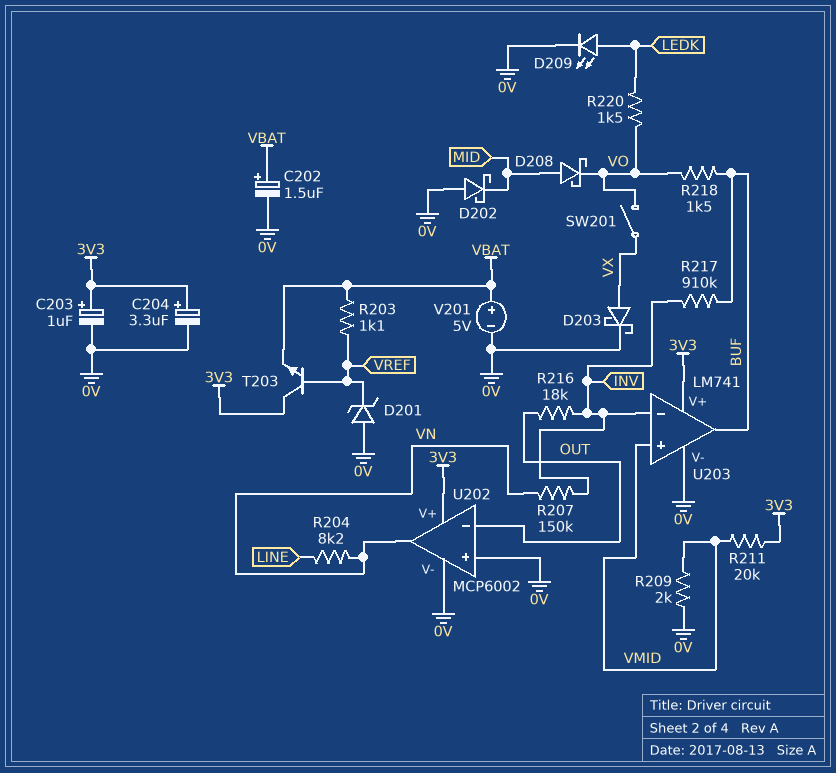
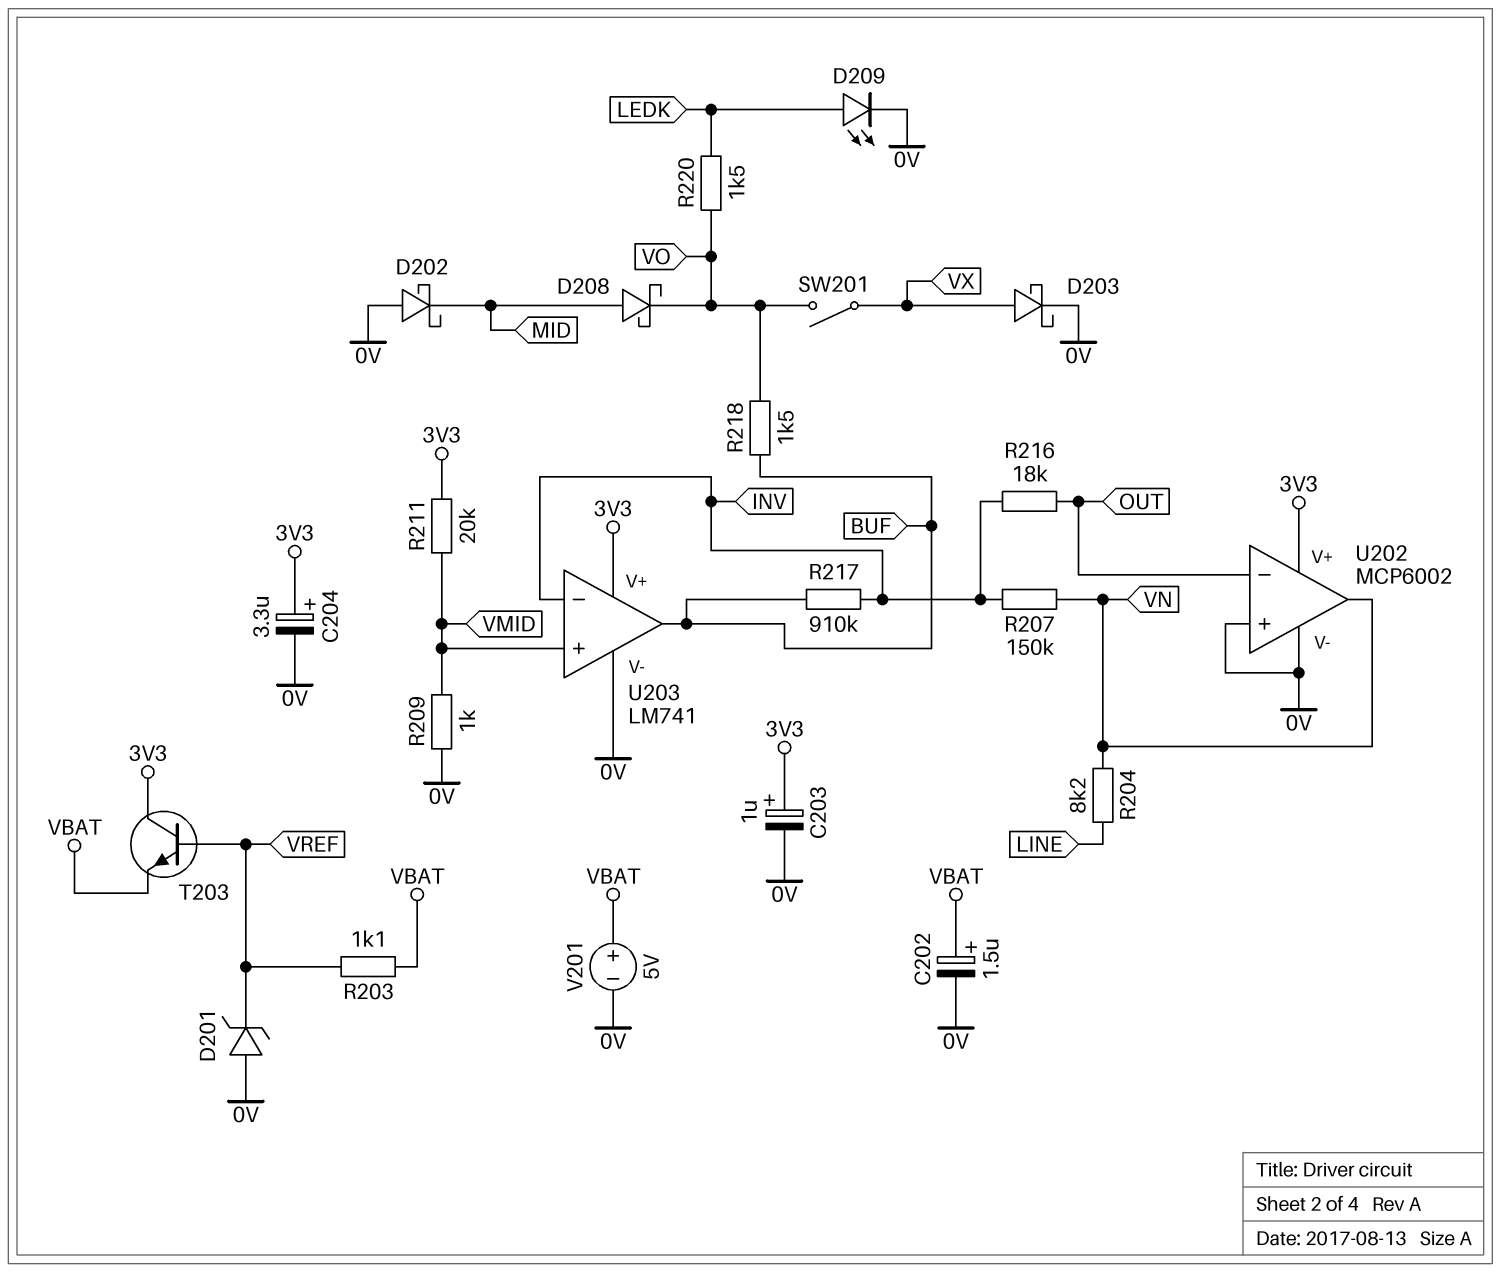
R209: 2k (0V, VMID) -> 1k (0V, VMID)

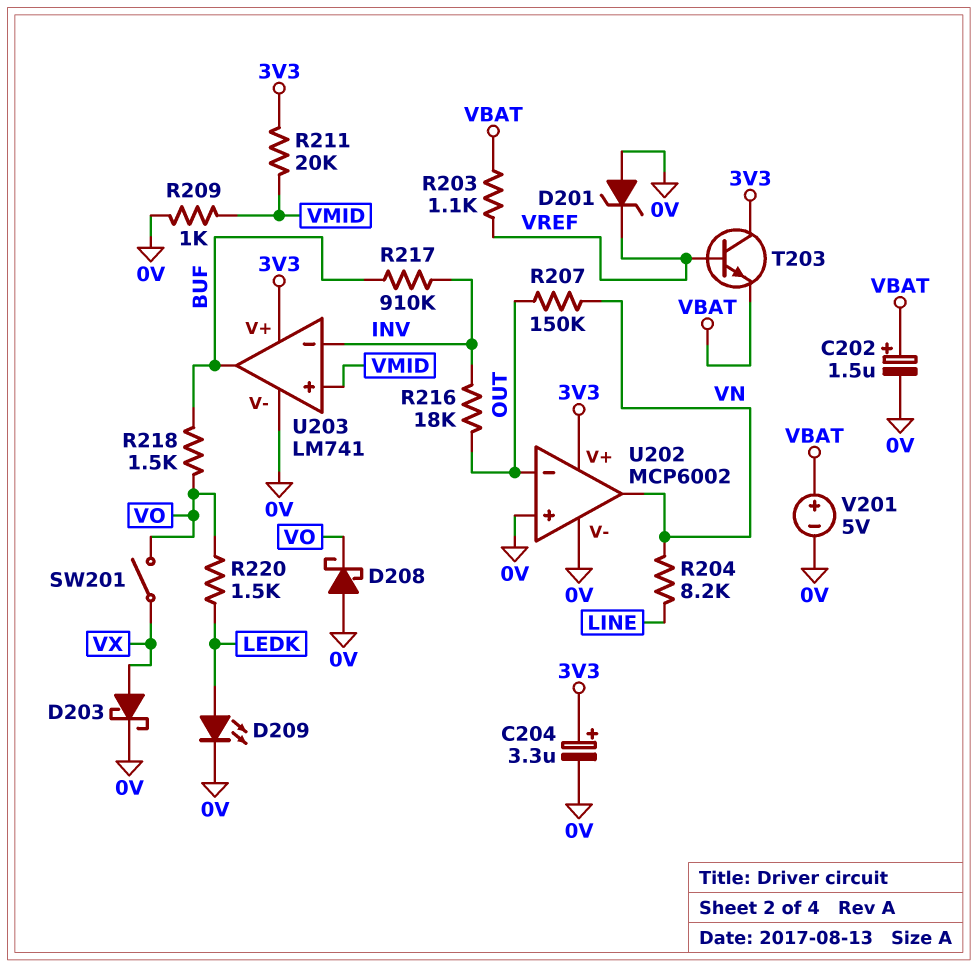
C203: 1uF (plus 3V3, minus 0V) -> none
D202: schottky (A 0V, K MID) -> none
D208: schottky (A MID, K VO) -> schottky (A 0V, K VO)
R207: 150k (INV, VN) -> 150k (OUT, VN)

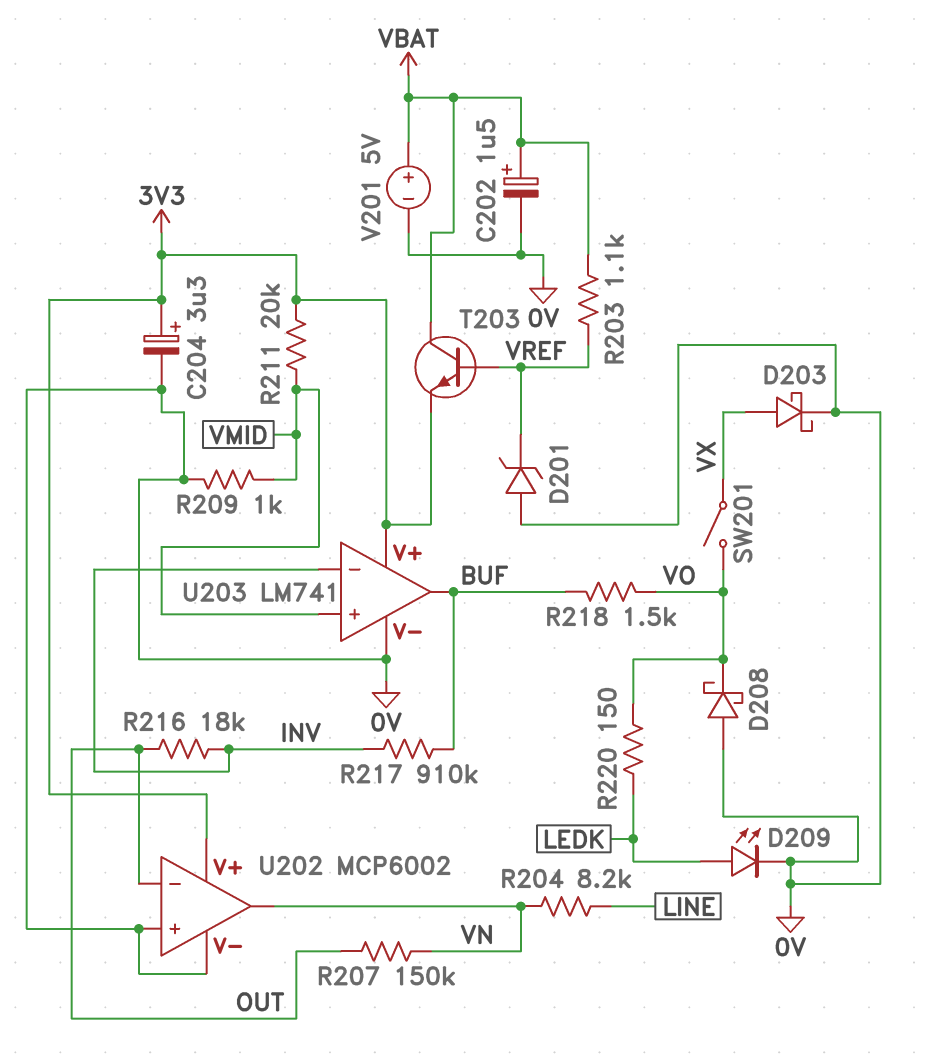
R220: 1.5k (LEDK, VO) -> 150 (LEDK, VO)
T203: NPN (B VREF, C 3V3, E VBAT) -> NPN (B VREF, C VBAT, E 3V3)

